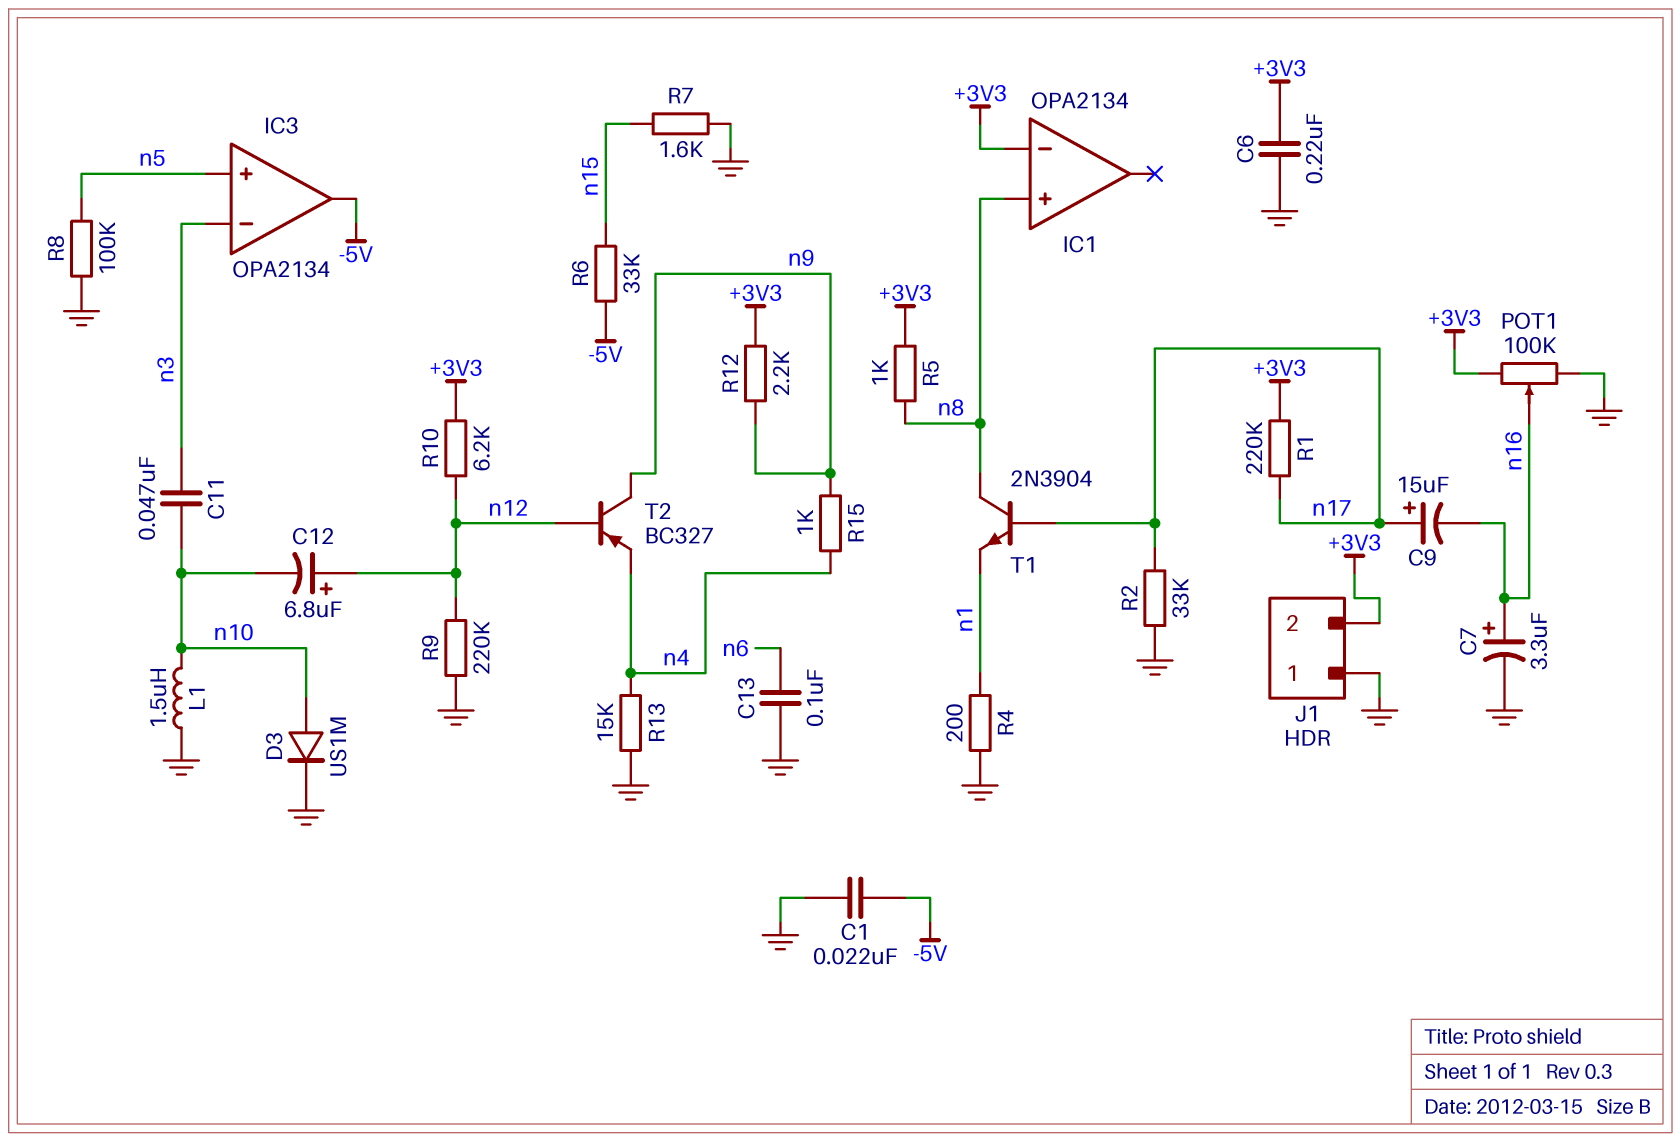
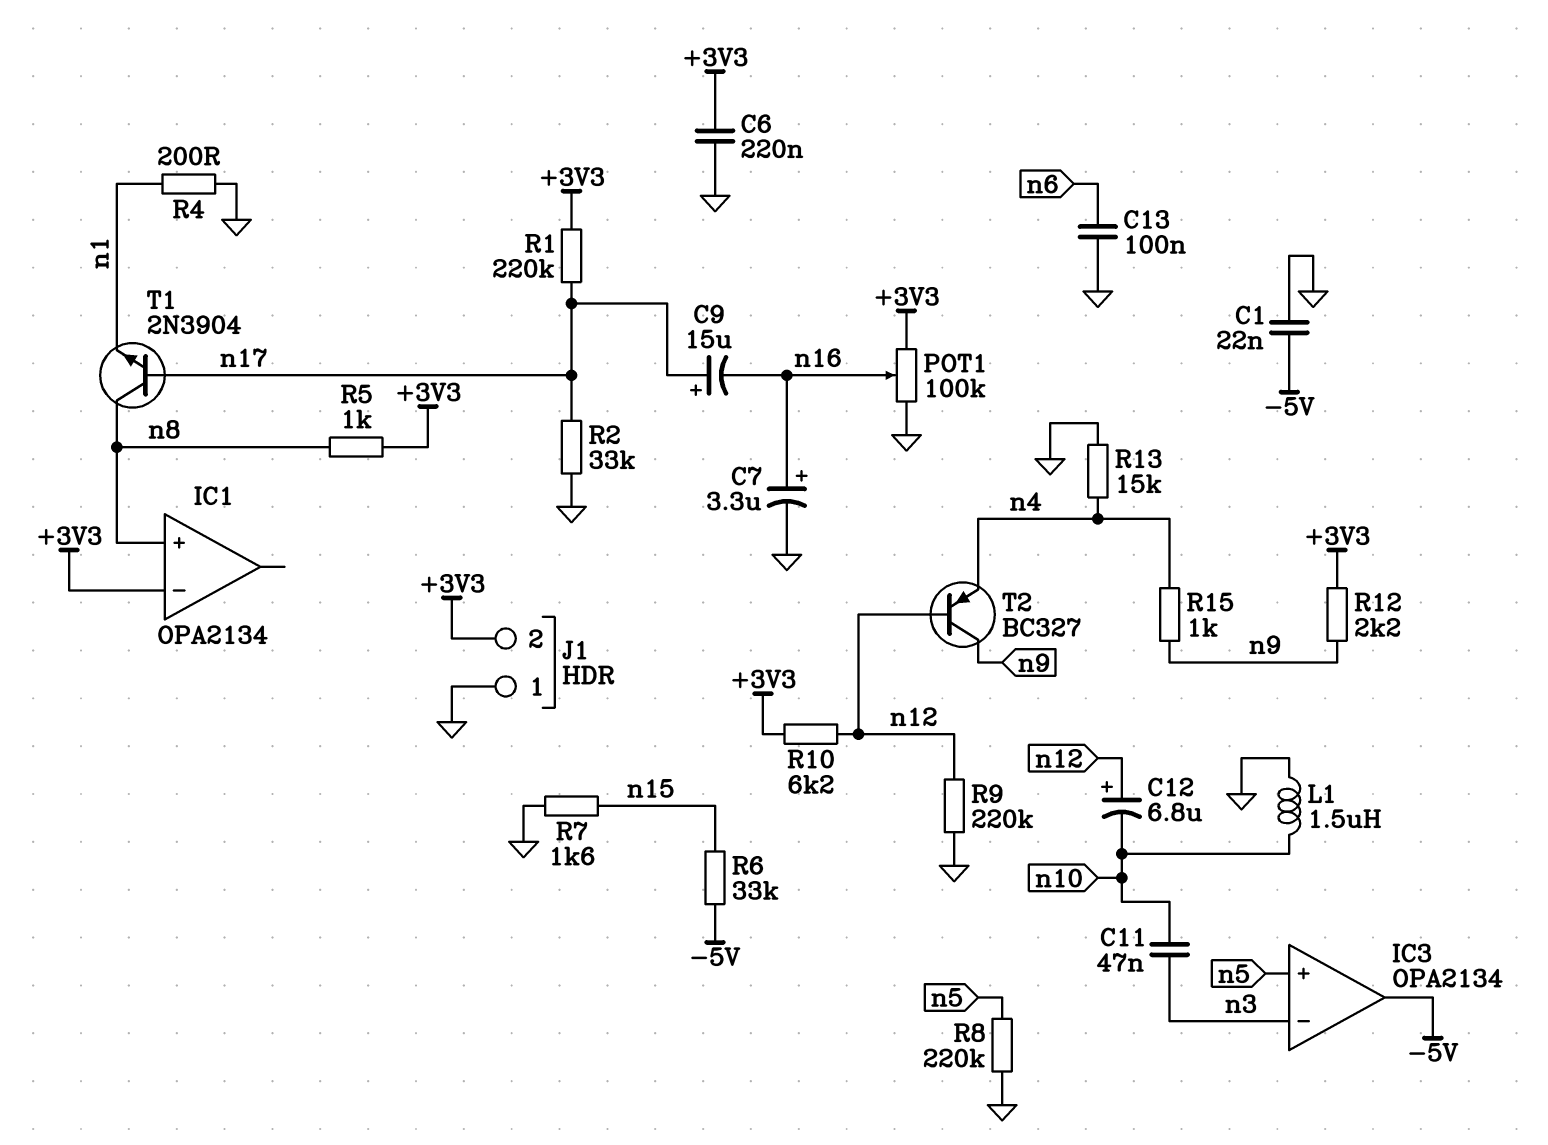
D3: diode US1M (A n10, K GND) -> none
R8: 100k (GND, n5) -> 220k (GND, n5)

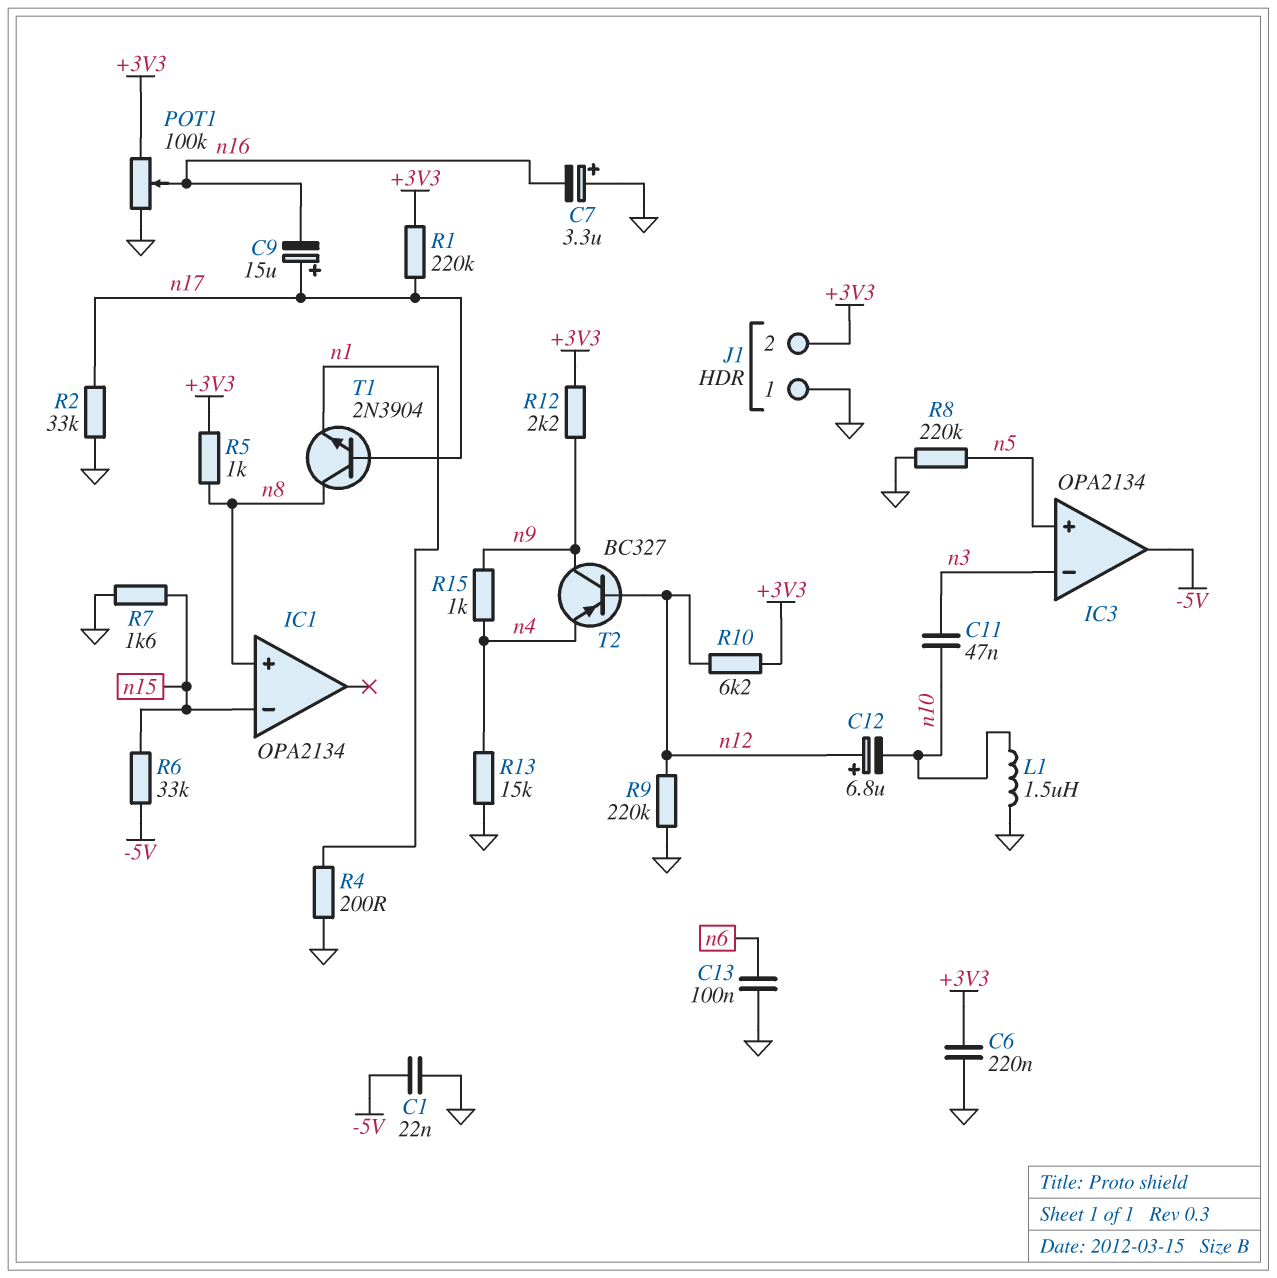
C7: 3.3uF (plus n16, minus GND) -> 3.3uF (plus GND, minus n16)
IC1 pin in-: +3V3 -> n15

